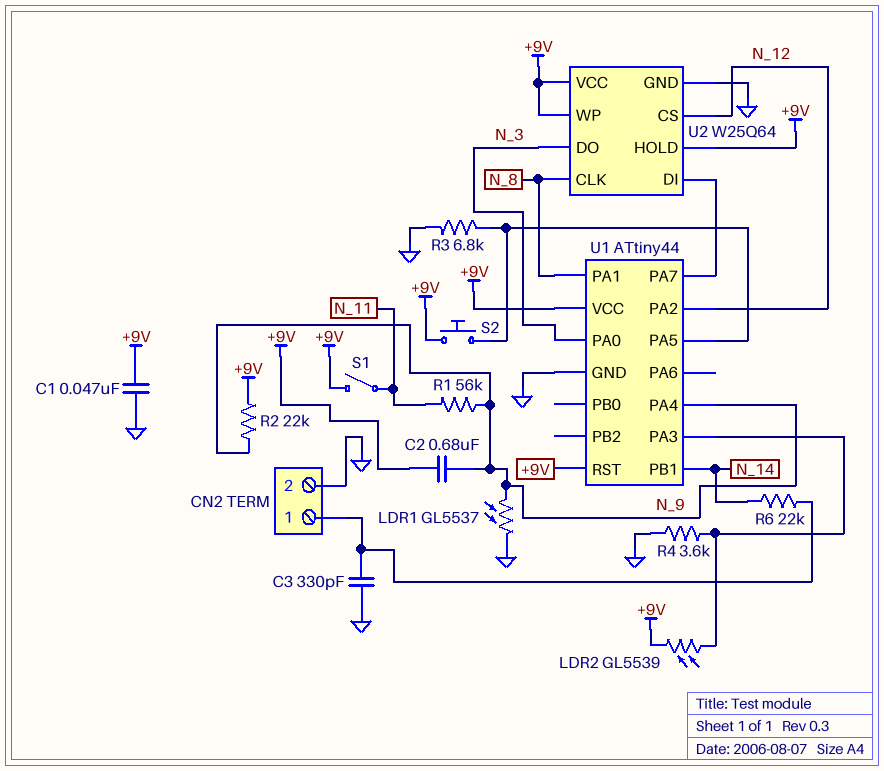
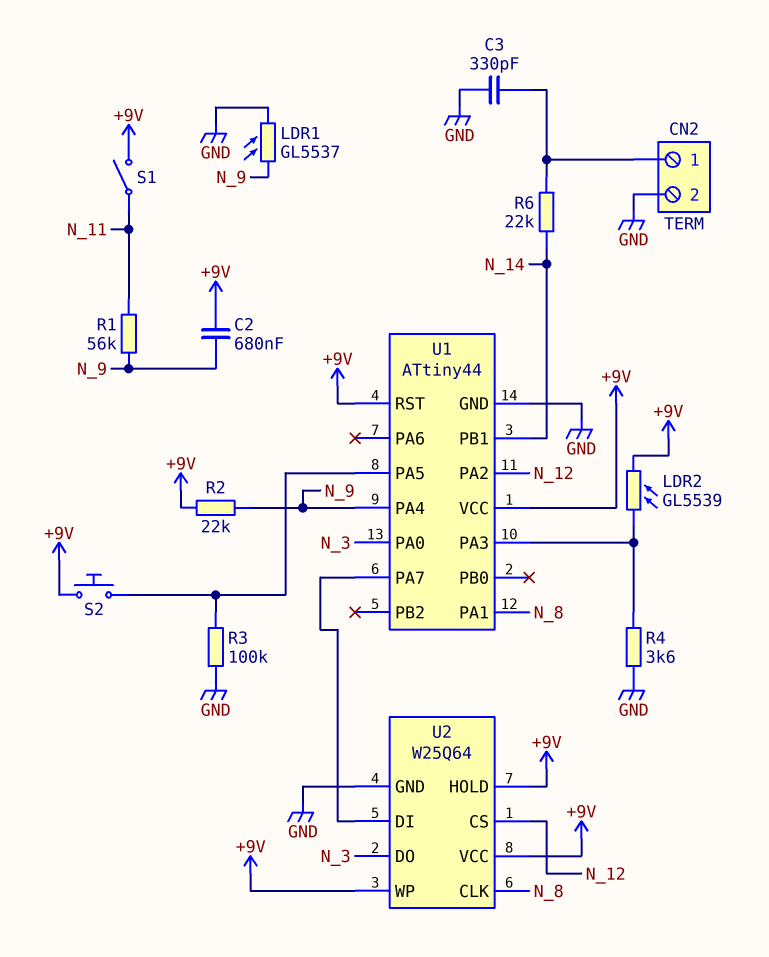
C1: 47nF (+9V, GND) -> none
R3: 6.8k (GND, U1/PA5) -> 100k (GND, U1/PA5)

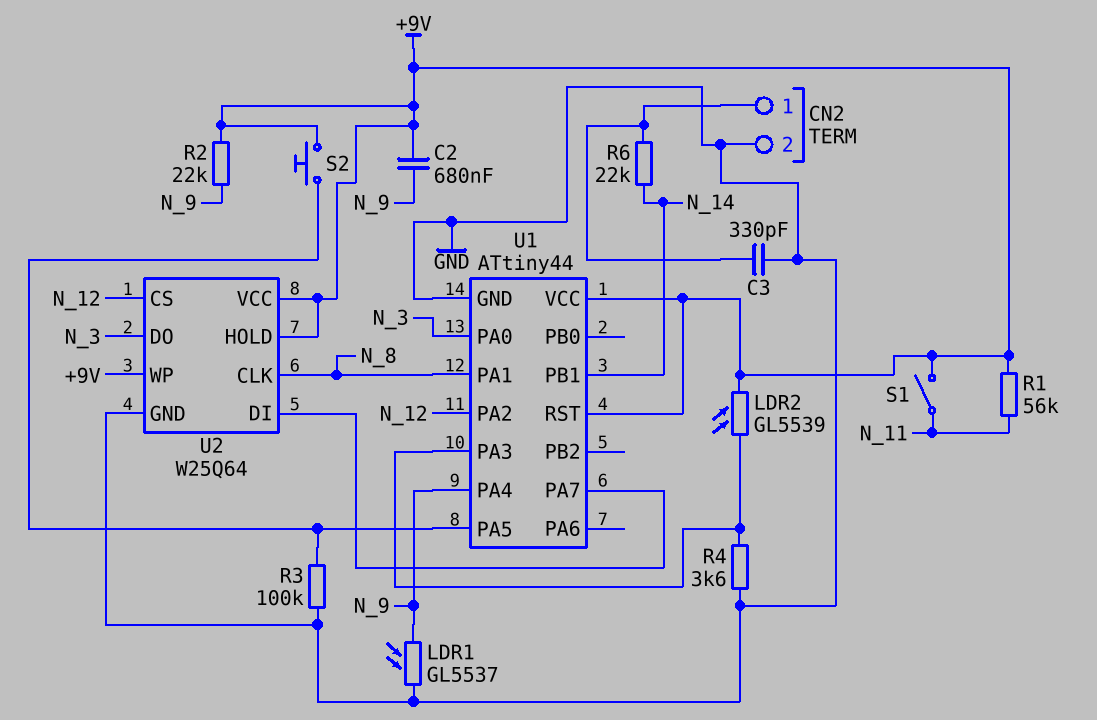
R1: 56k (N_9, N_11) -> 56k (+9V, N_11)

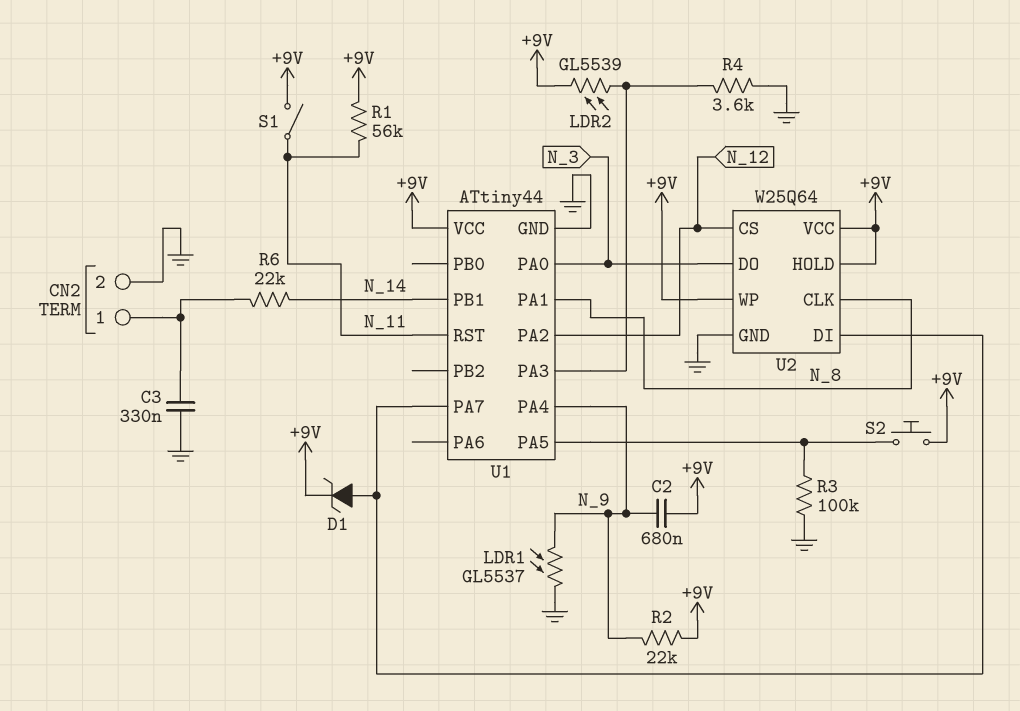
C3: 330pF (CN2/1, GND) -> 330nF (CN2/1, GND)
D1: none -> zener (A U1/PA7, K +9V)
U1 pin RST: +9V -> N_11

